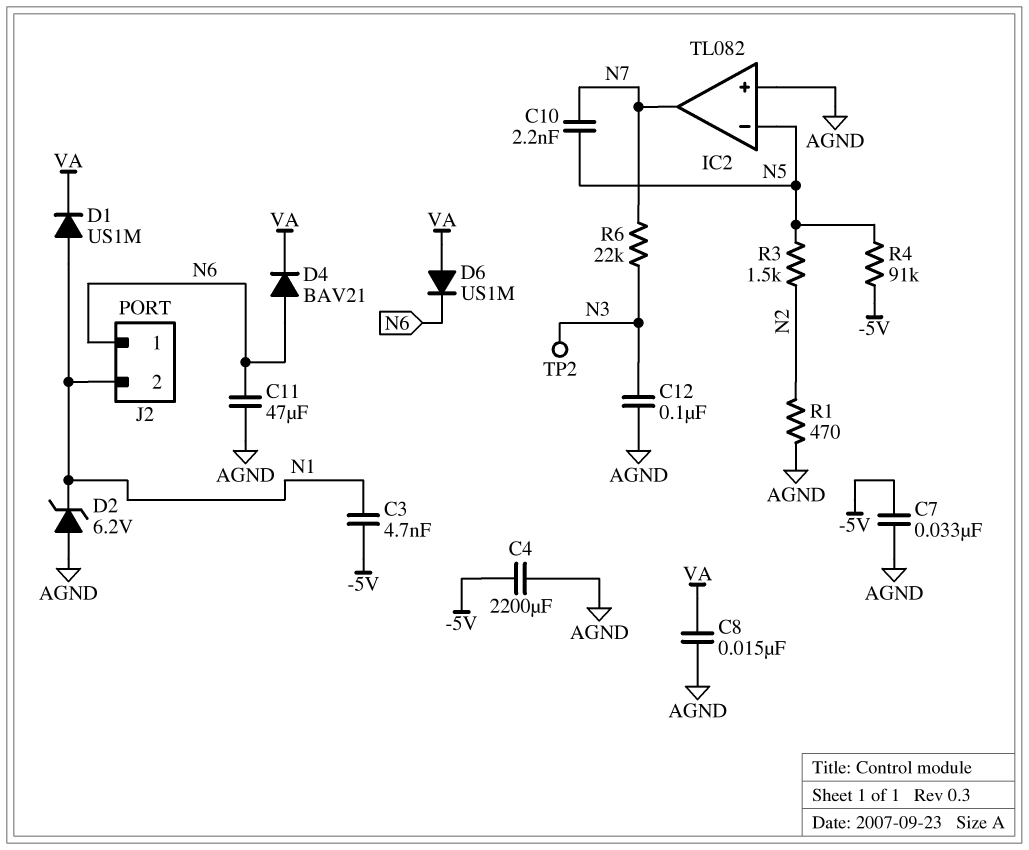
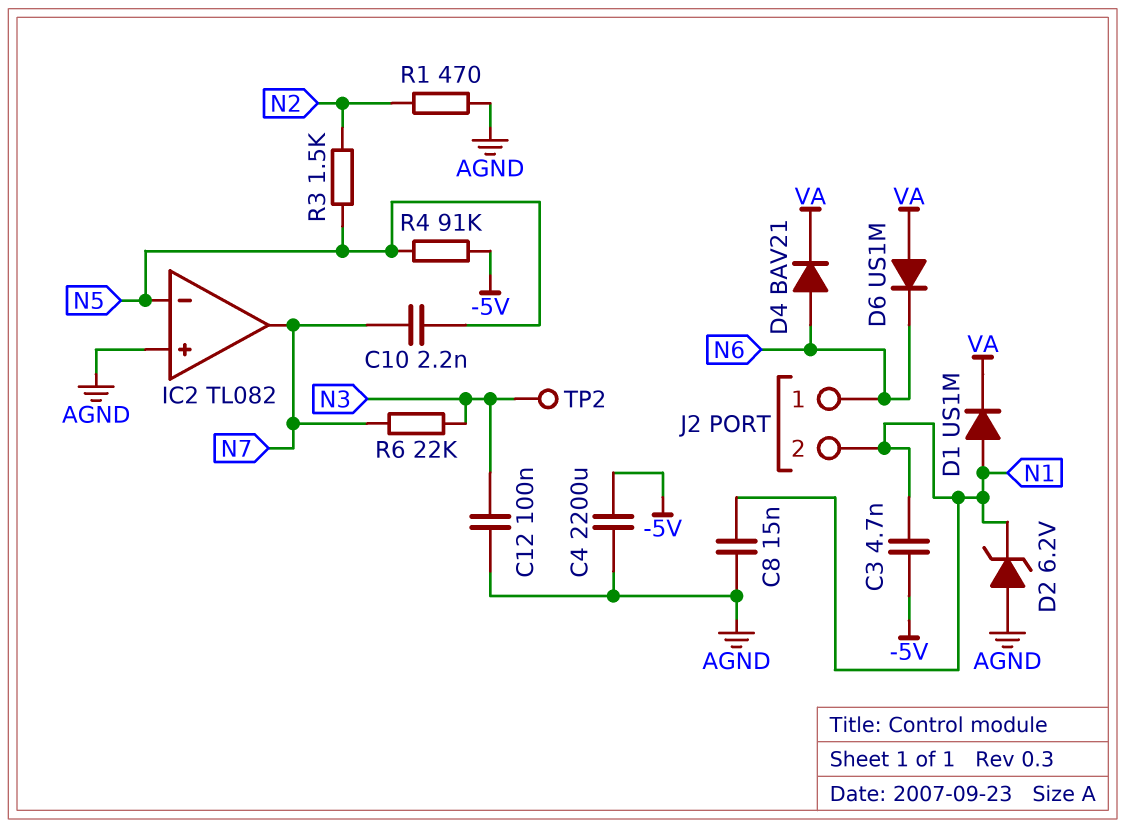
C7: 33nF (-5V, AGND) -> none
C8: 15nF (AGND, VA) -> 15nF (AGND, N1)
C11: 47uF (AGND, N6) -> none

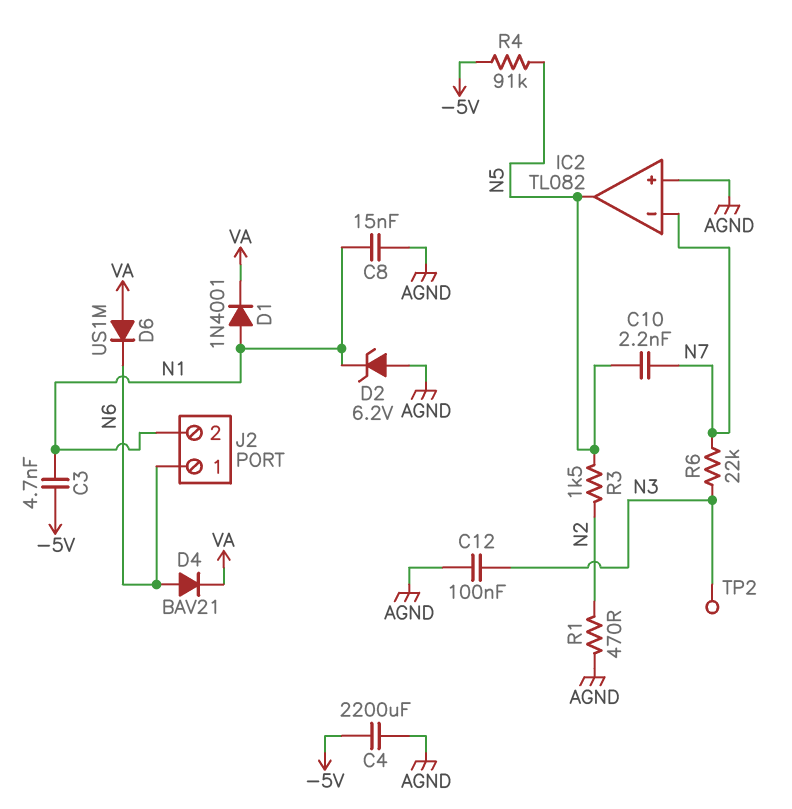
D1: diode US1M (A N1, K VA) -> diode 1N4001 (A N1, K VA)
IC2 pin in-: N5 -> N7
IC2 pin out: N7 -> N5

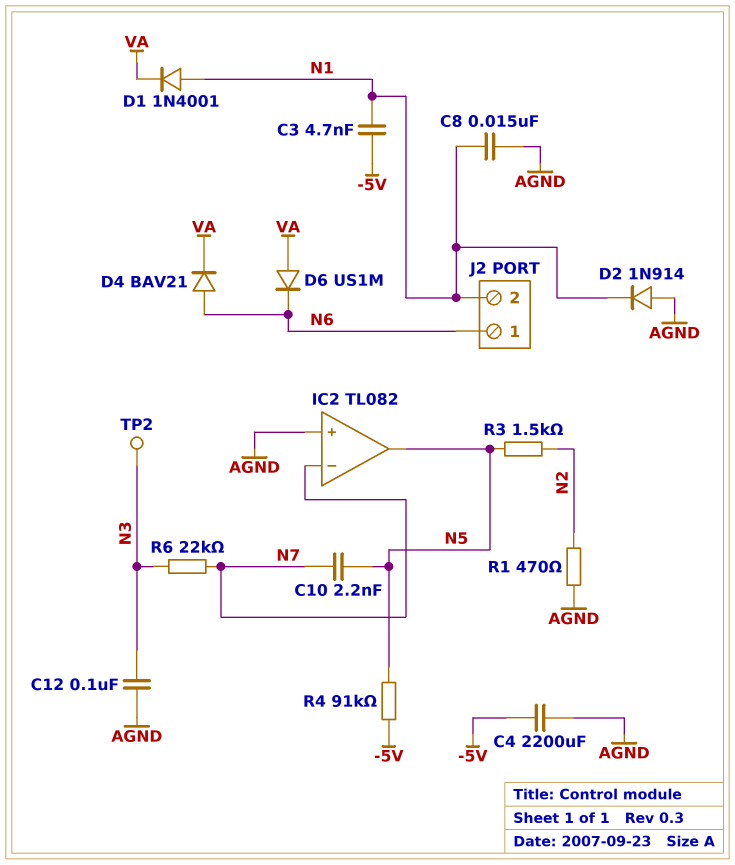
D2: zener 6.2V (A AGND, K N1) -> diode 1N914 (A AGND, K N1)

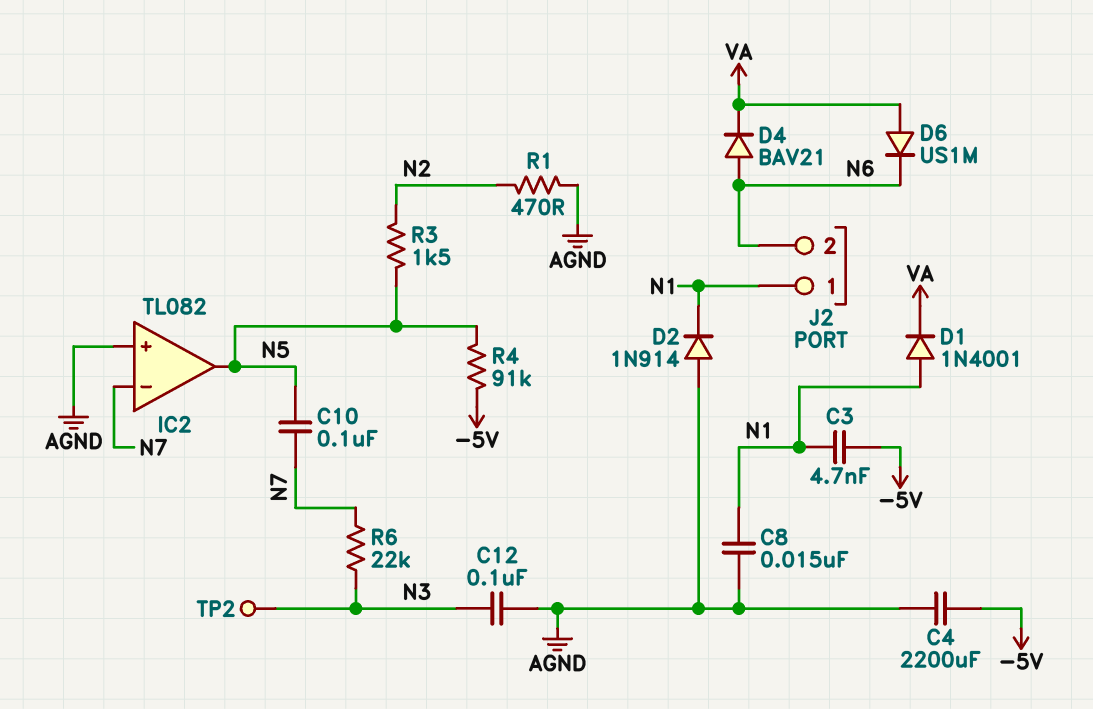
C10: 2.2nF (N5, N7) -> 100nF (N5, N7)
J2 pin 1: N6 -> N1
J2 pin 2: N1 -> N6

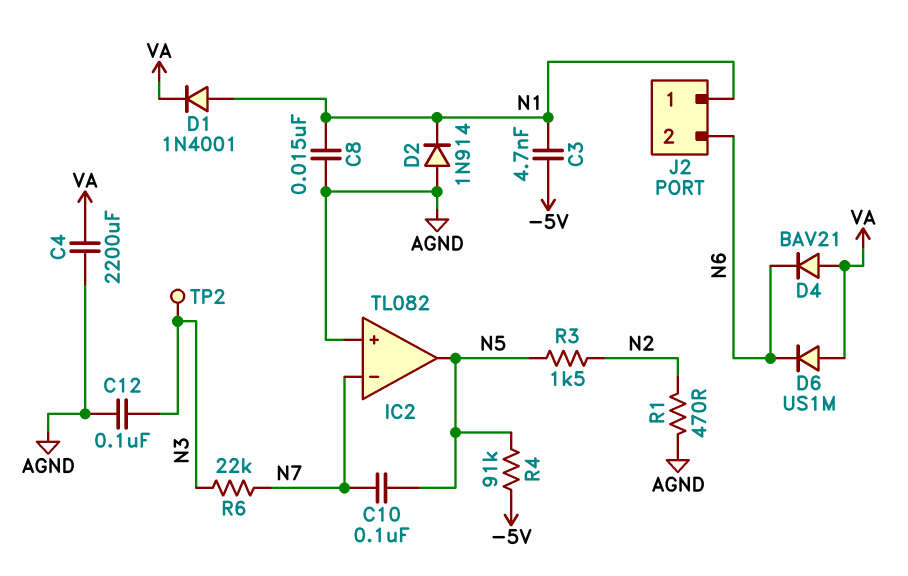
C4: 2200uF (-5V, AGND) -> 2200uF (AGND, VA)
D4: diode BAV21 (A N6, K VA) -> diode BAV21 (A VA, K N6)

